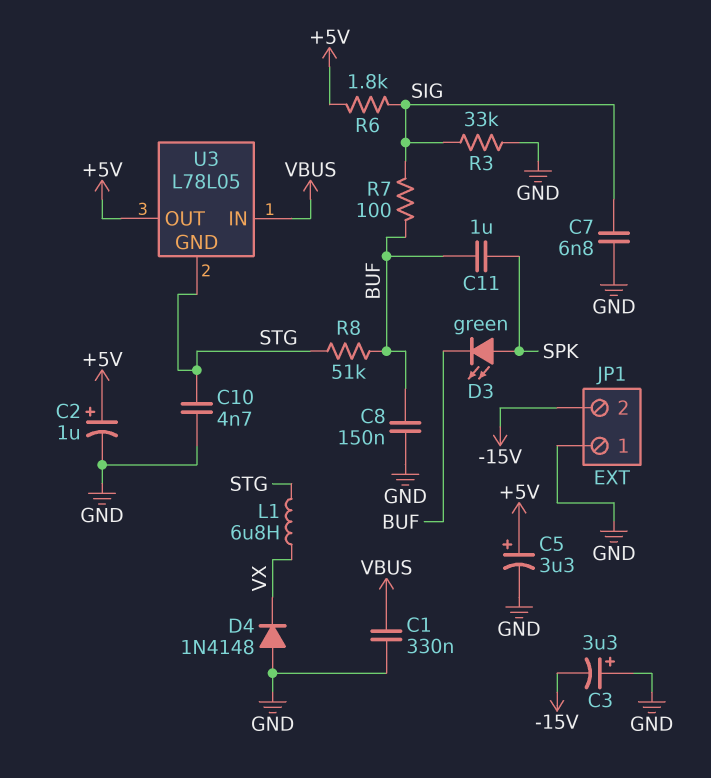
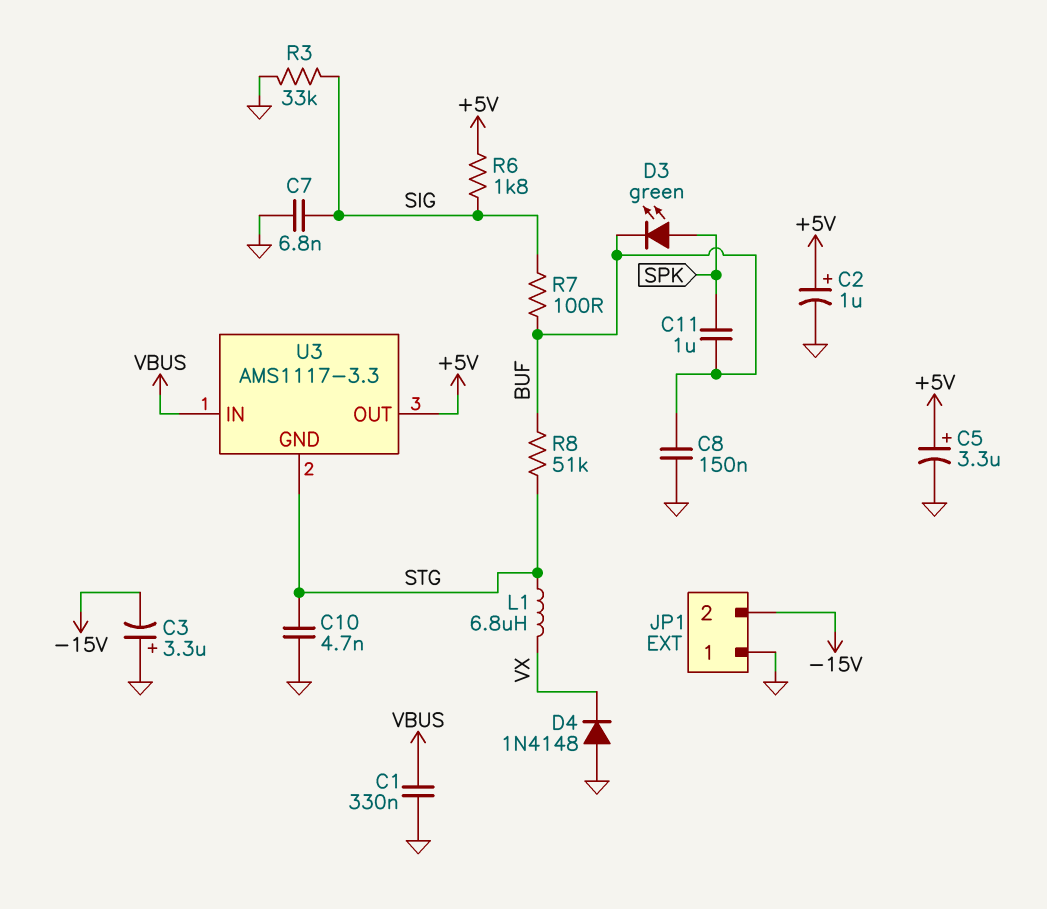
U3: L78L05 -> AMS1117-3.3

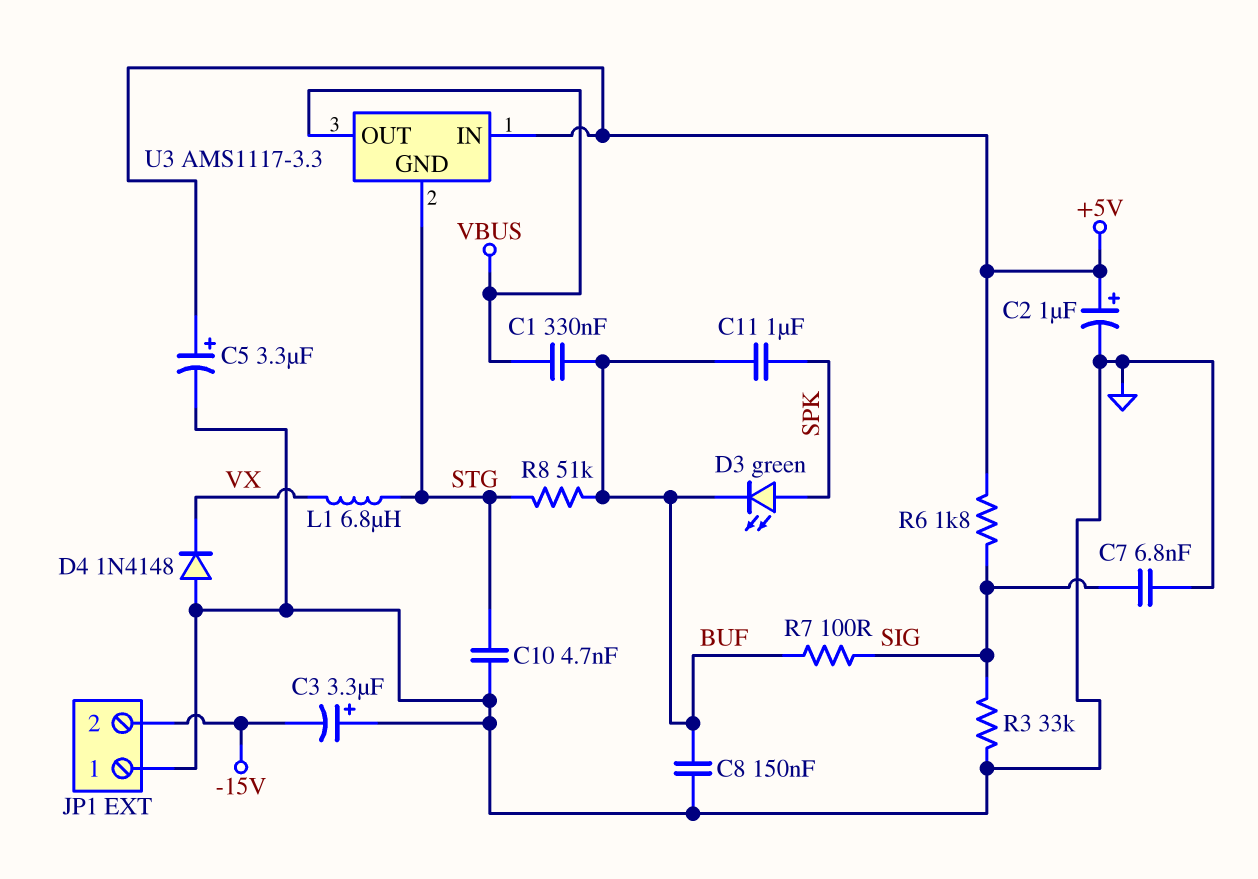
C1: 330nF (GND, VBUS) -> 330nF (BUF, VBUS)
U3 pin IN: VBUS -> +5V
U3 pin OUT: +5V -> VBUS

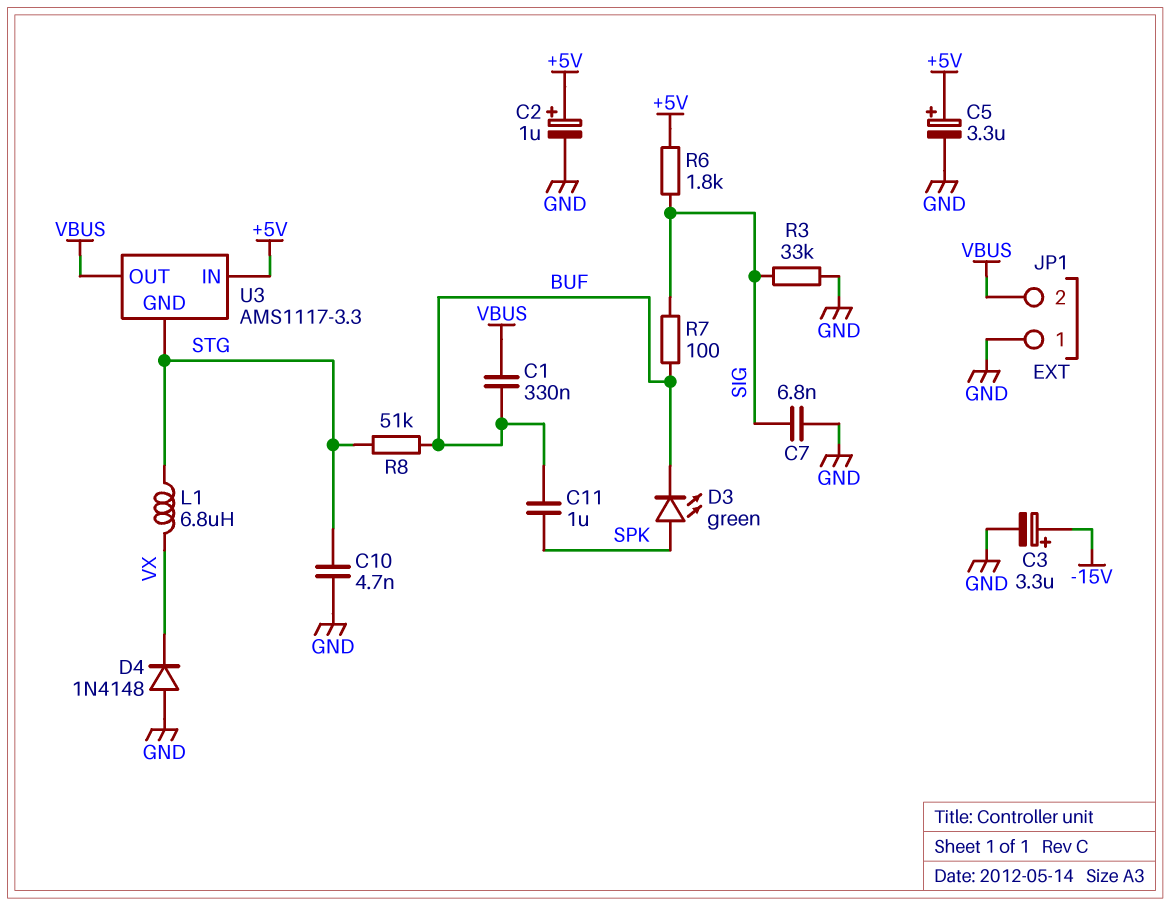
C3: 3.3uF (plus GND, minus -15V) -> 3.3uF (plus -15V, minus GND)
C8: 150nF (BUF, GND) -> none
JP1 pin 2: -15V -> VBUS

